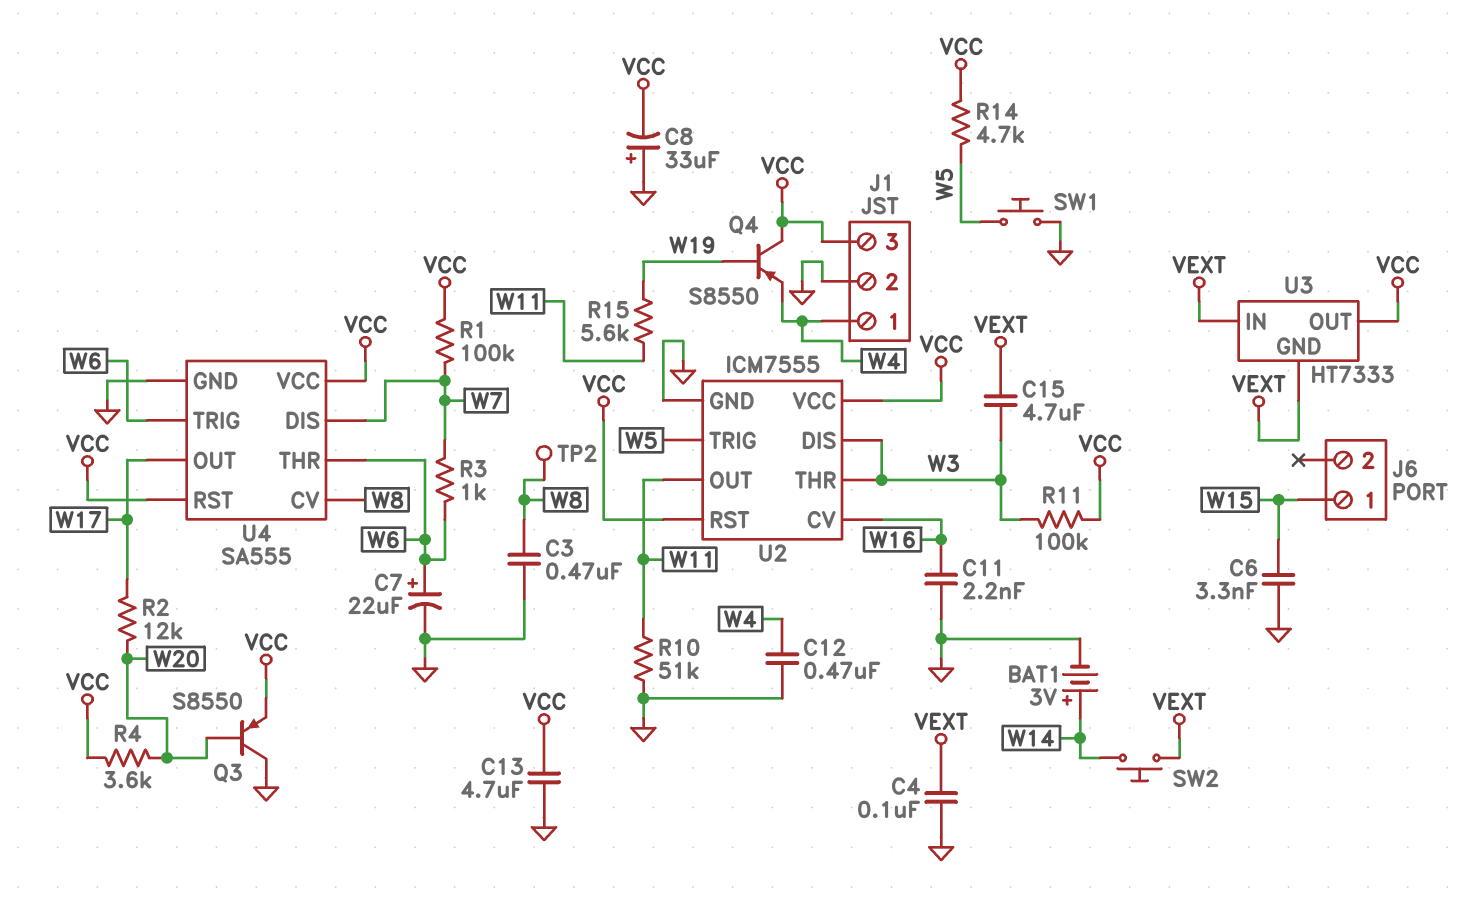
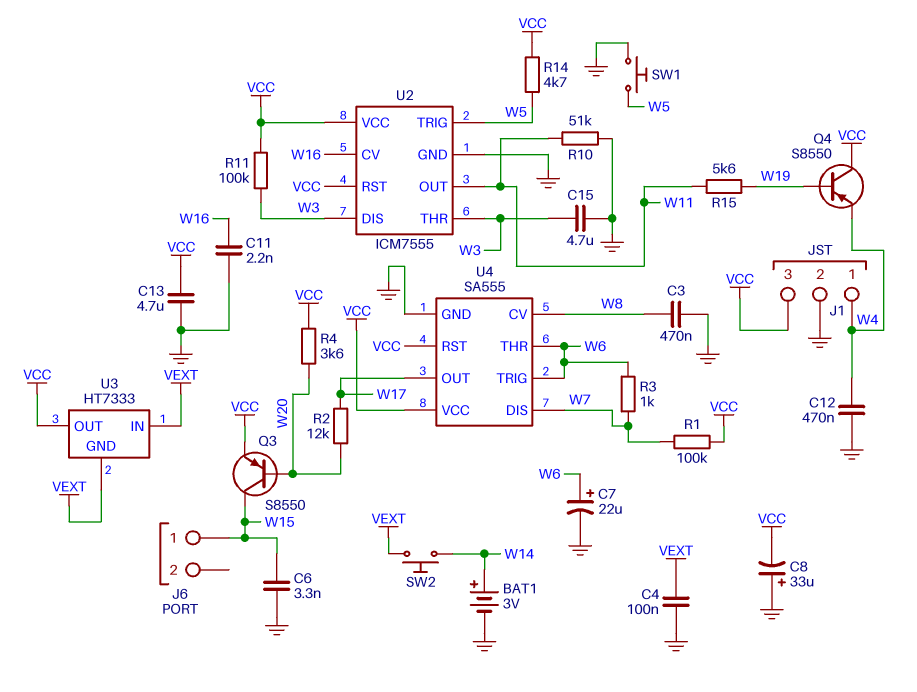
C15: 4.7uF (VEXT, W3) -> 4.7uF (GND, W3)
Q3: PNP S8550 (B W20, C GND, E VCC) -> PNP S8550 (B W20, C W15, E VCC)
TP2: test point (W8) -> none

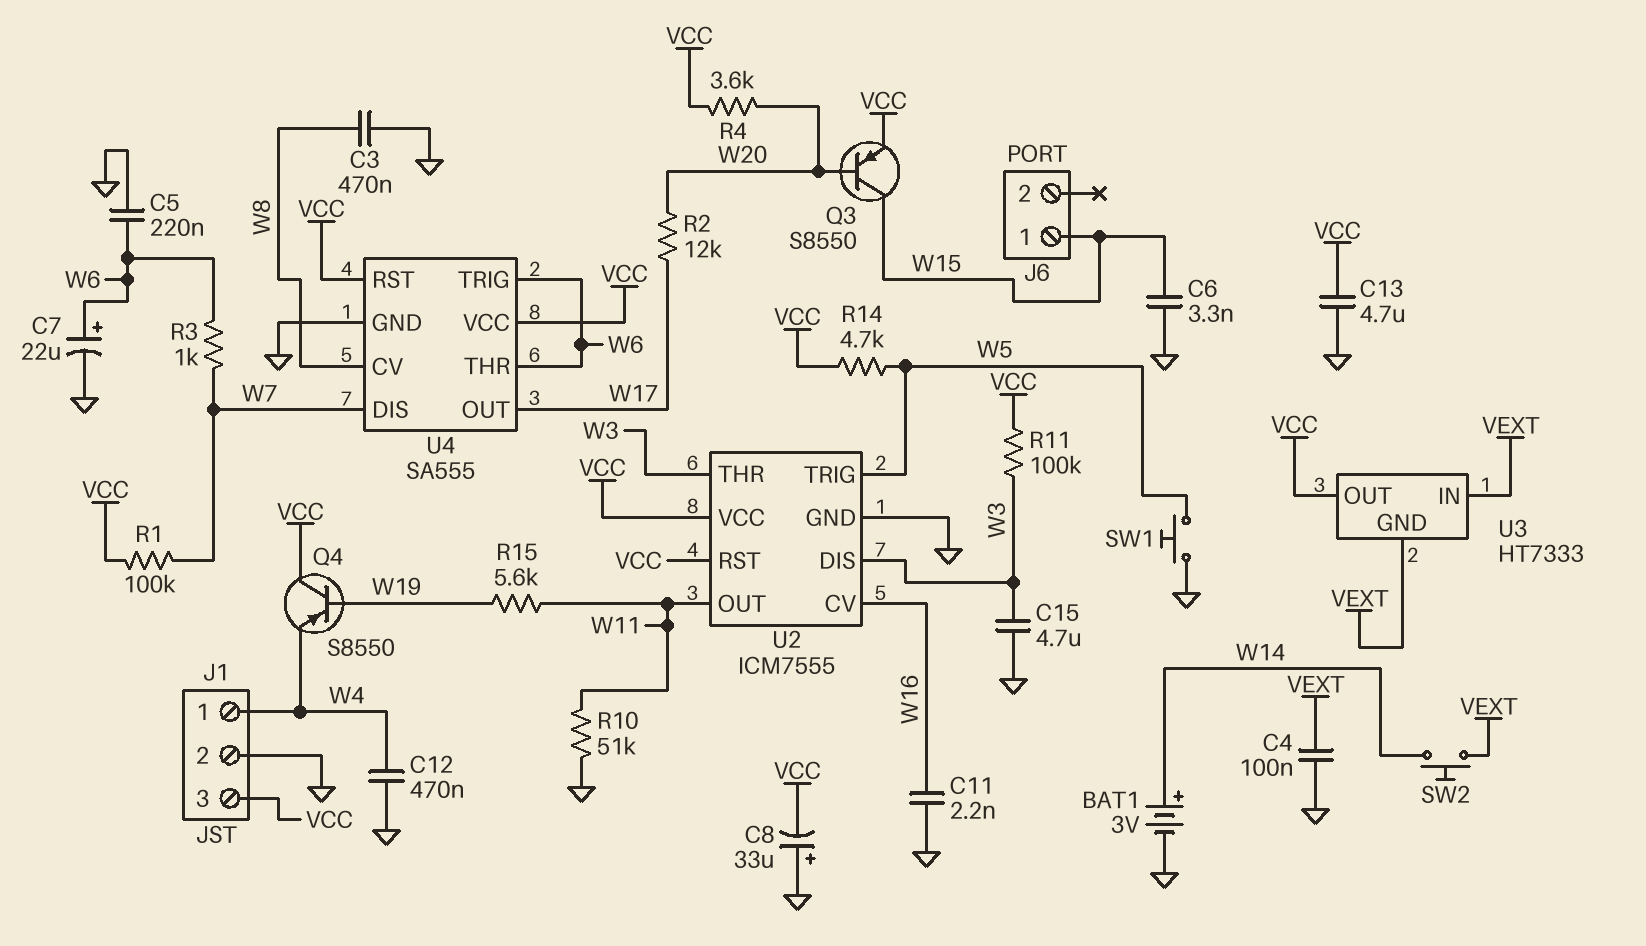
C5: none -> 220nF (GND, W6)

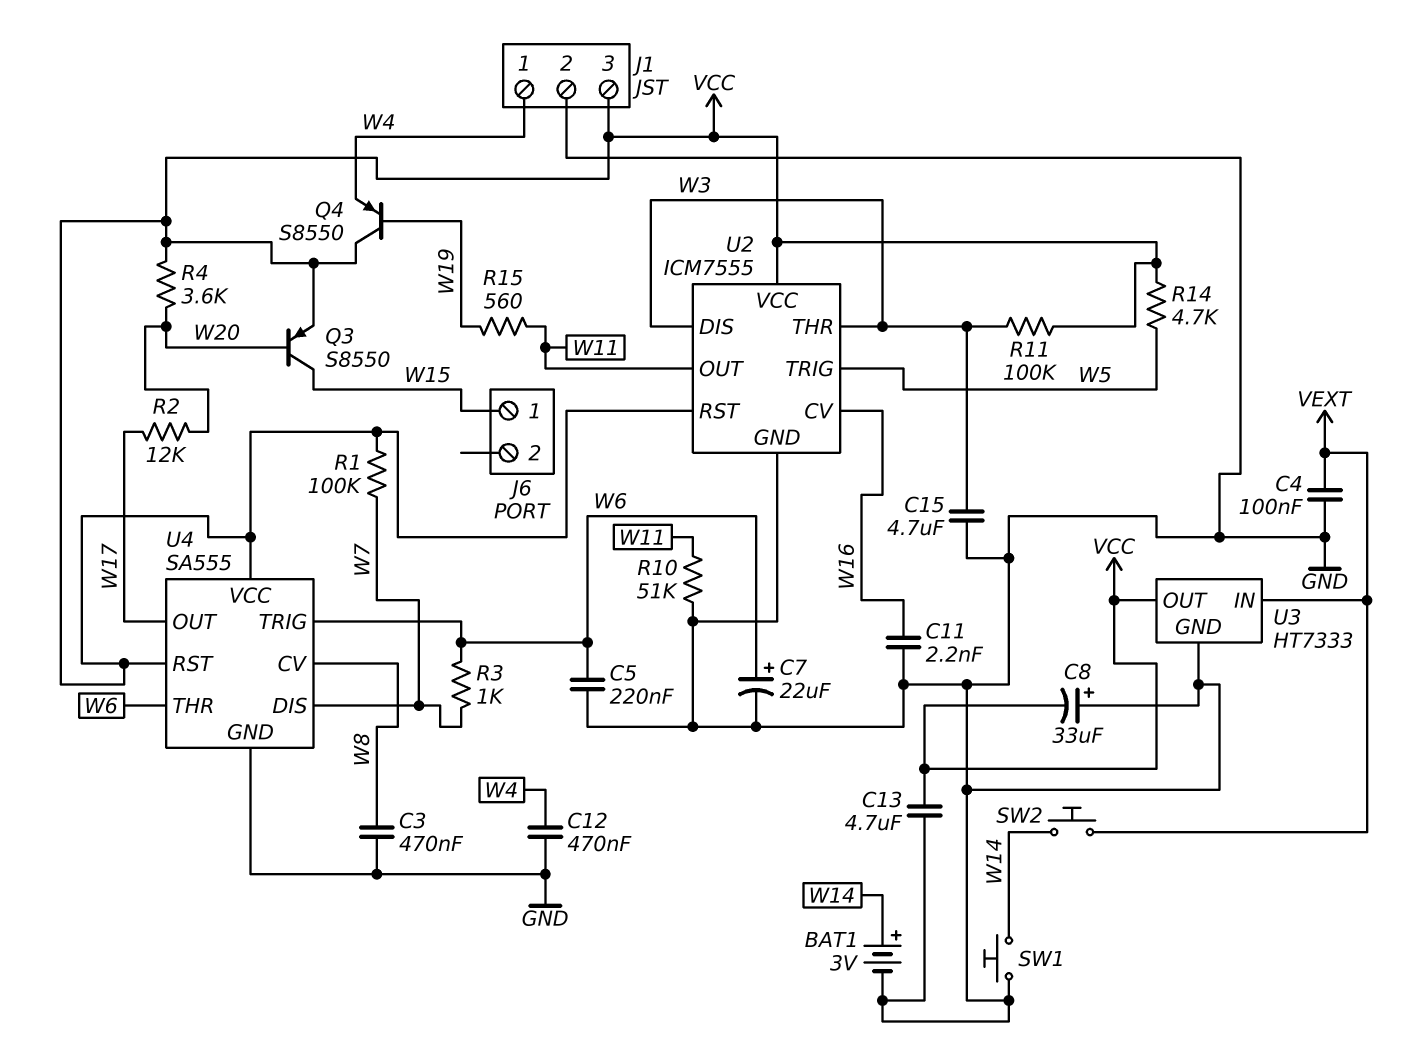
C6: 3.3nF (GND, W15) -> none
R15: 5.6k (W11, W19) -> 560 (W11, W19)
SW1: button (GND, W5) -> button (GND, W14)
U3 pin GND: VEXT -> GND

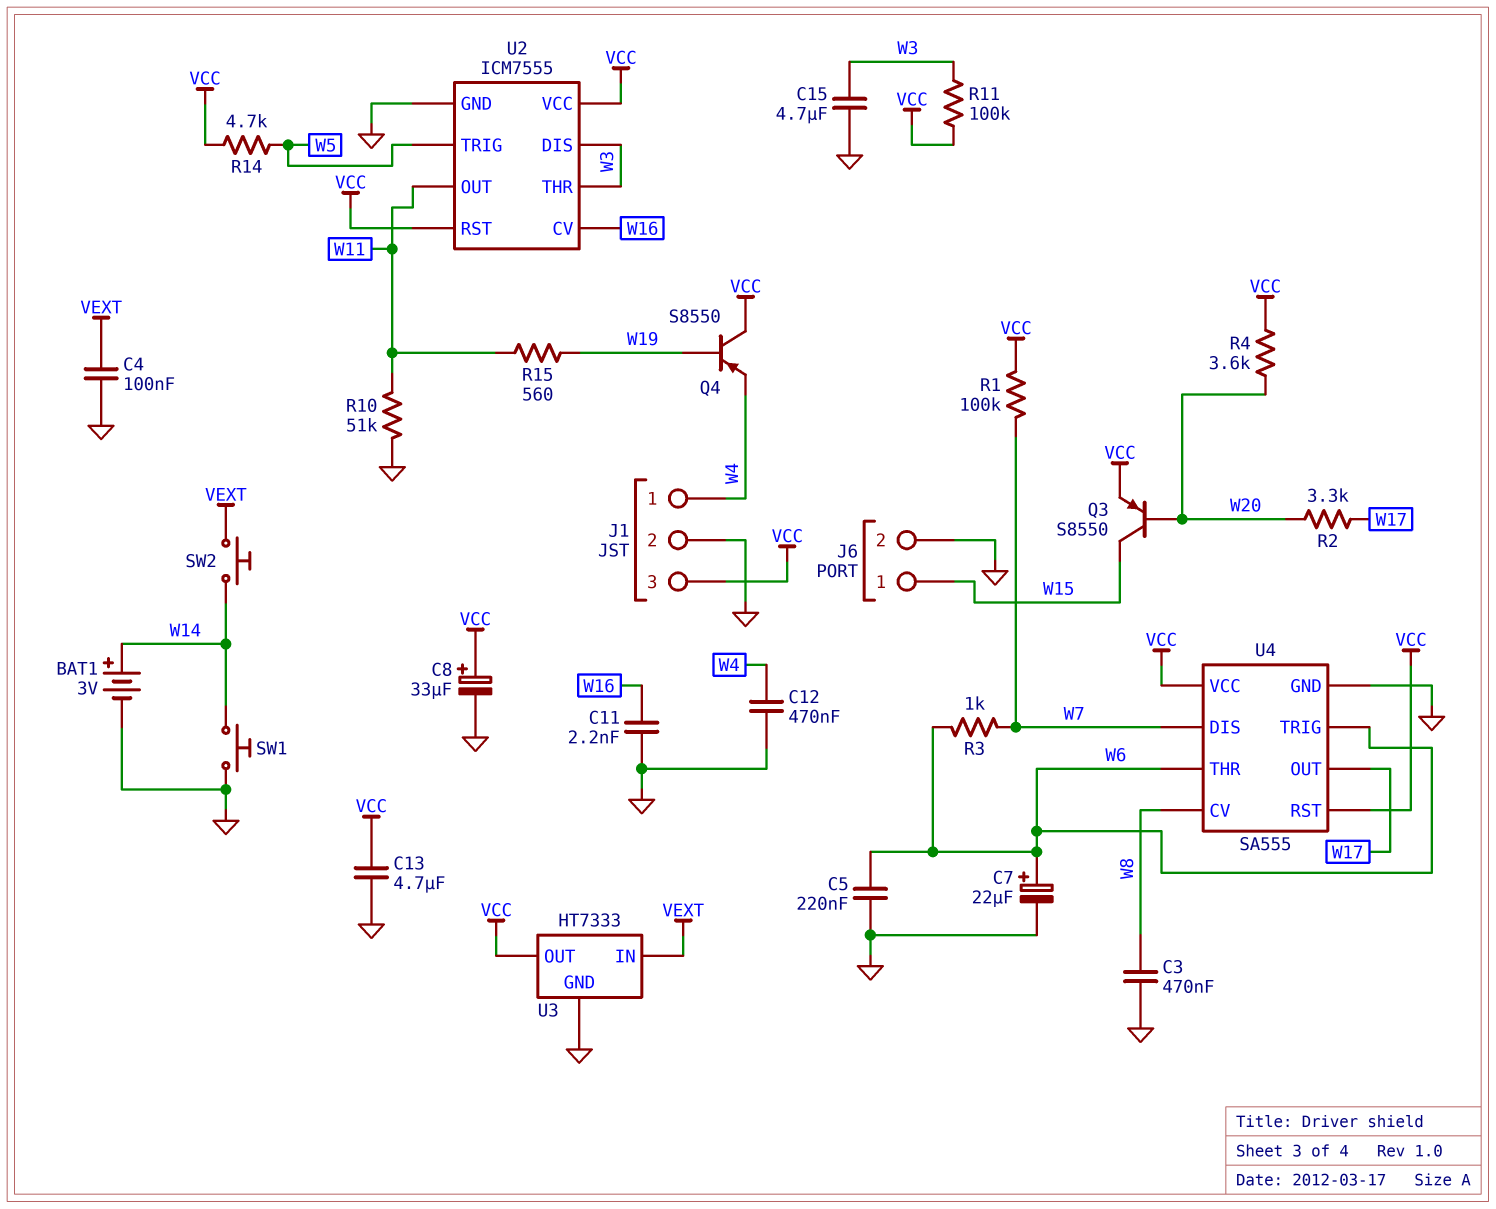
C8: 33uF (plus GND, minus VCC) -> 33uF (plus VCC, minus GND)
J6 pin 2: none -> GND
R2: 12k (W17, W20) -> 3.3k (W17, W20)

